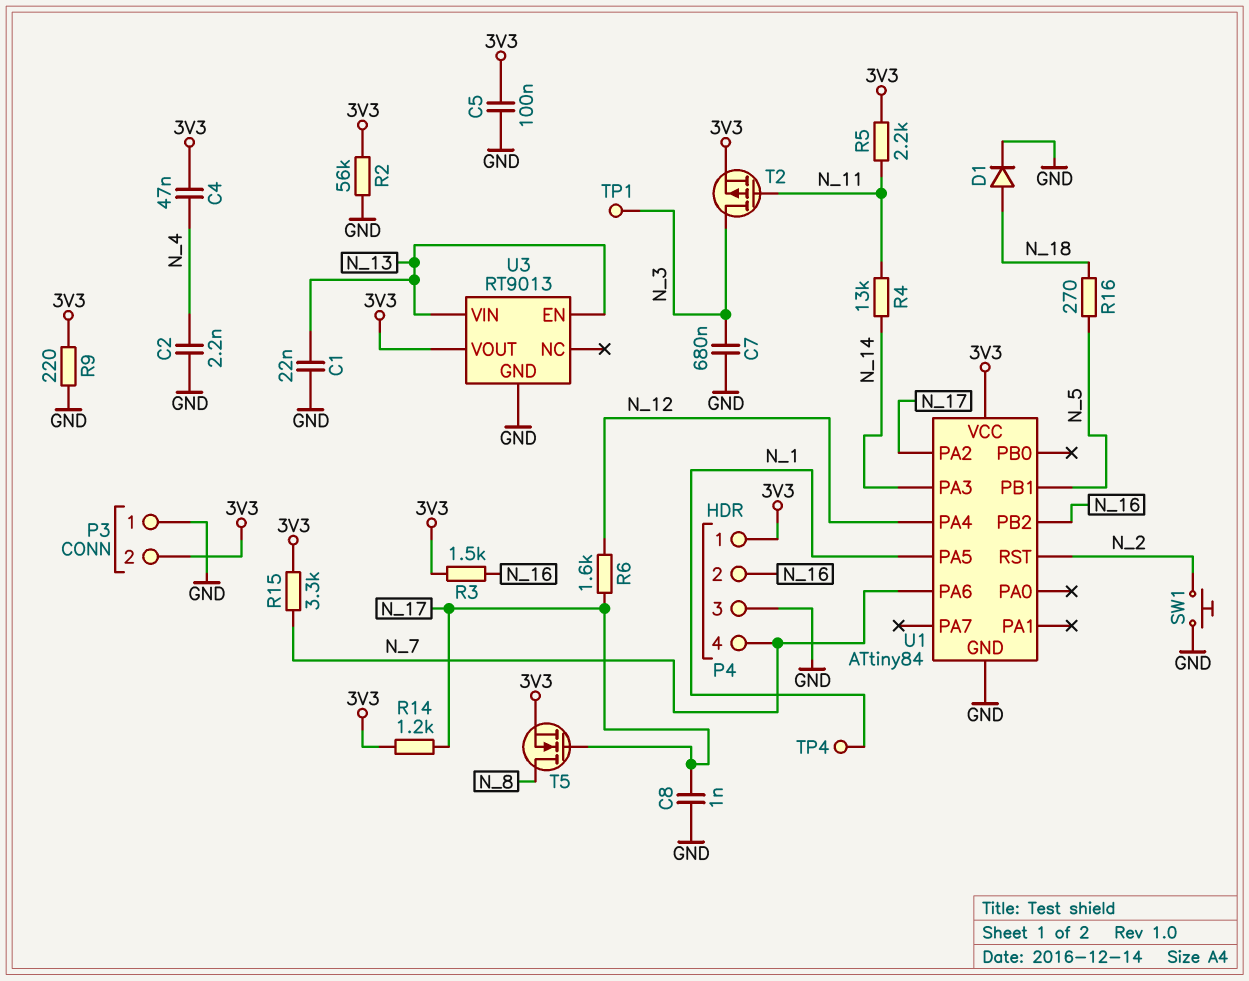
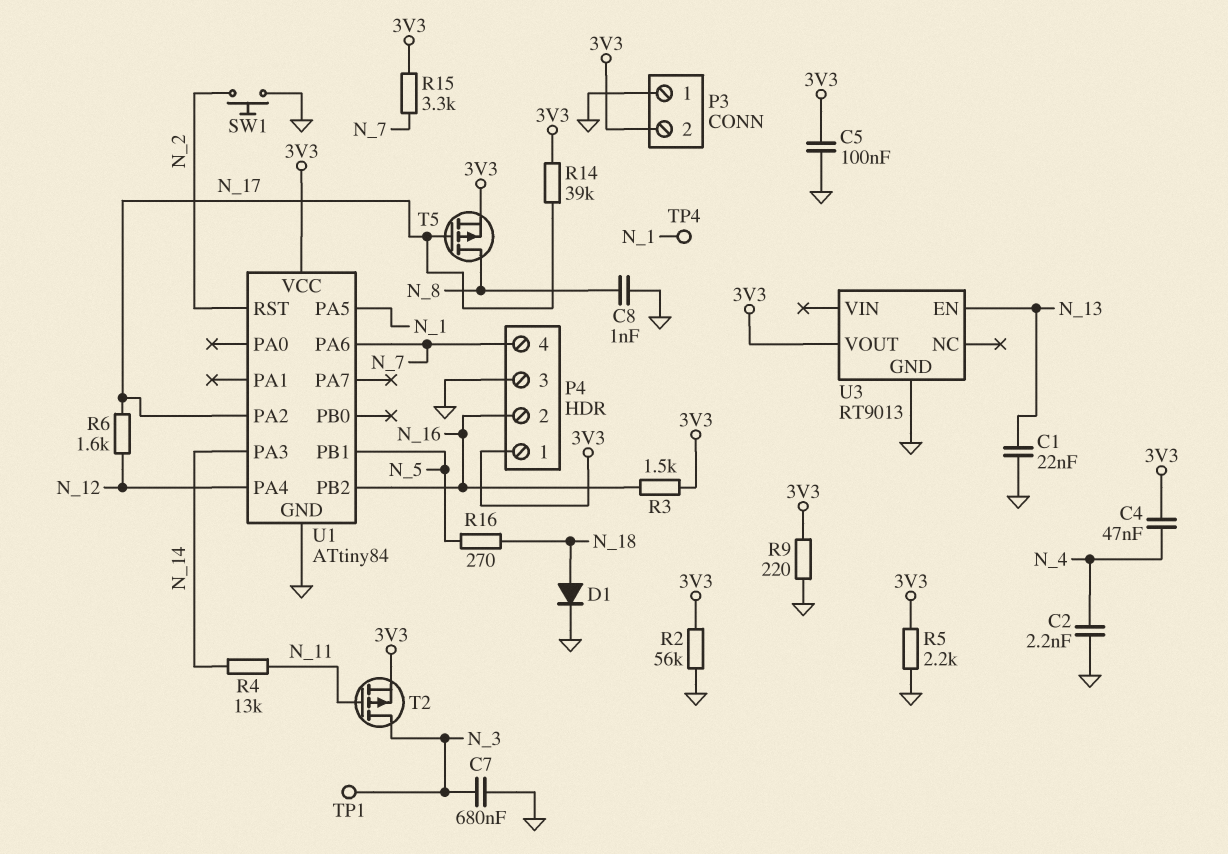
C8: 1nF (GND, N_17) -> 1nF (GND, N_8)
R5: 2.2k (3V3, N_11) -> 2.2k (3V3, GND)
R14: 1.2k (3V3, N_17) -> 39k (3V3, N_17)
T5: NMOS (G N_17, D N_8, S 3V3) -> PMOS (G N_17, D N_8, S 3V3)
U3 pin VIN: N_13 -> none

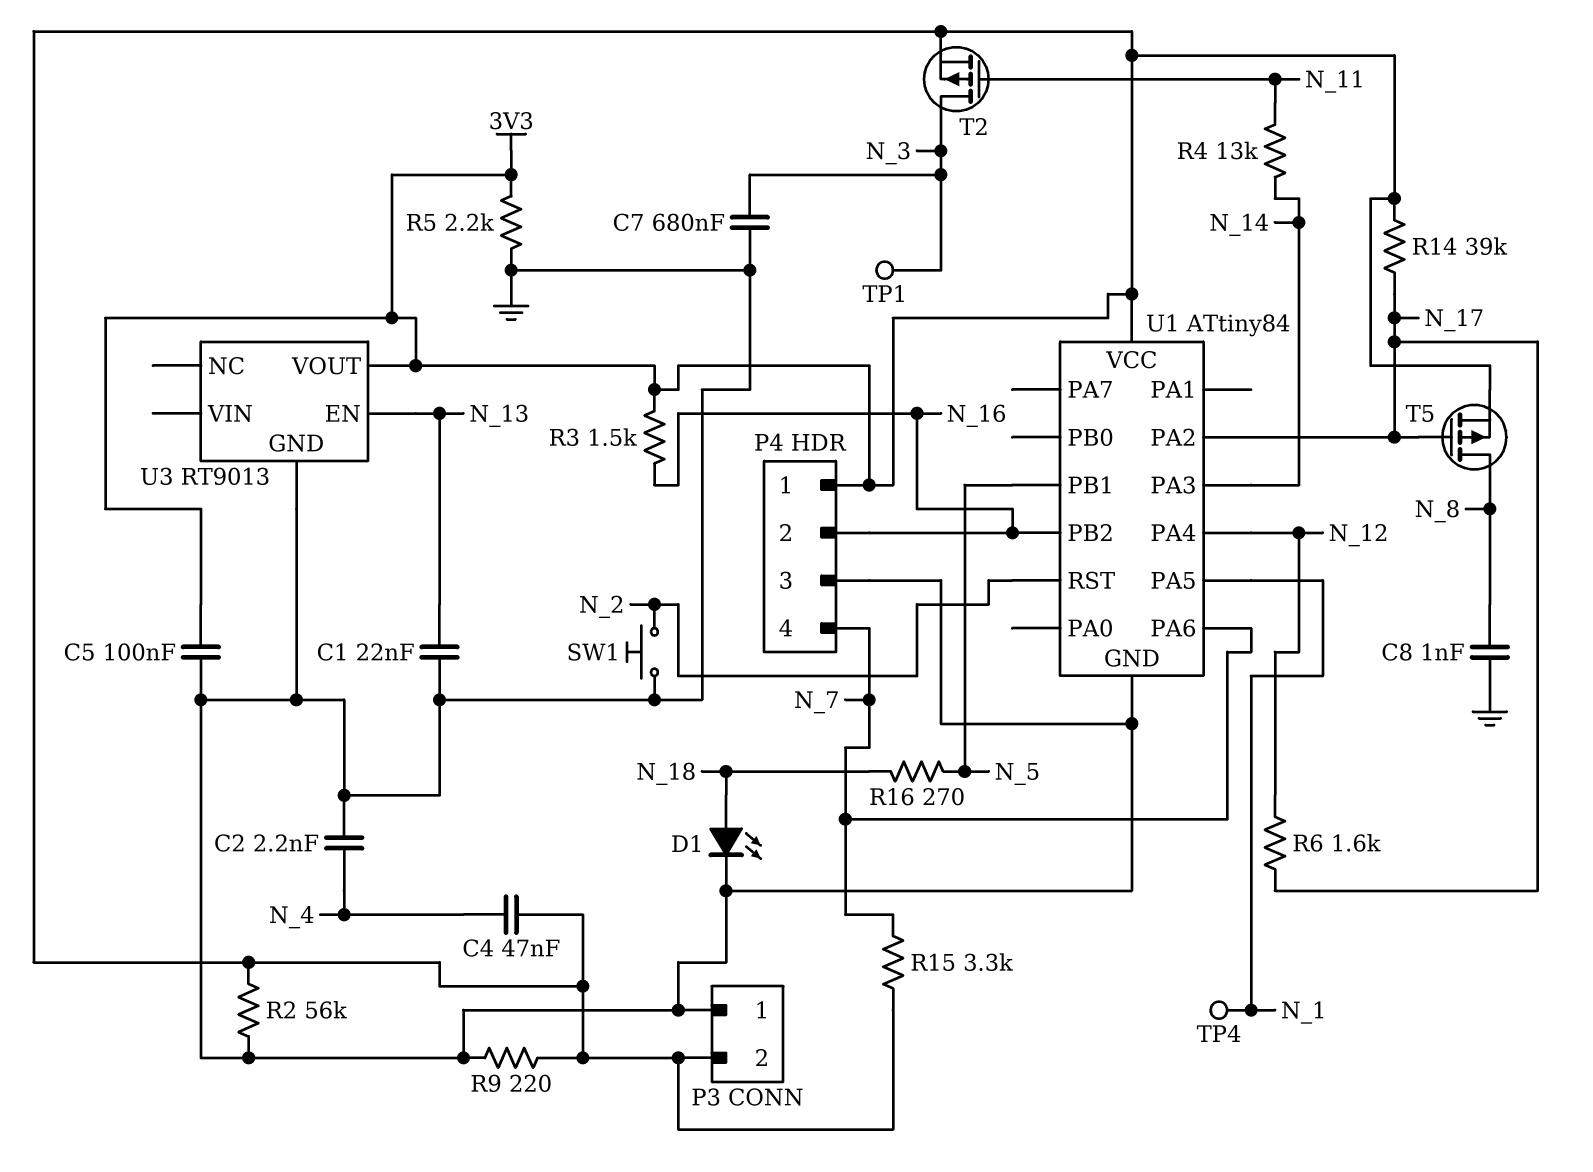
D1: diode (A N_18, K GND) -> LED (A N_18, K GND)

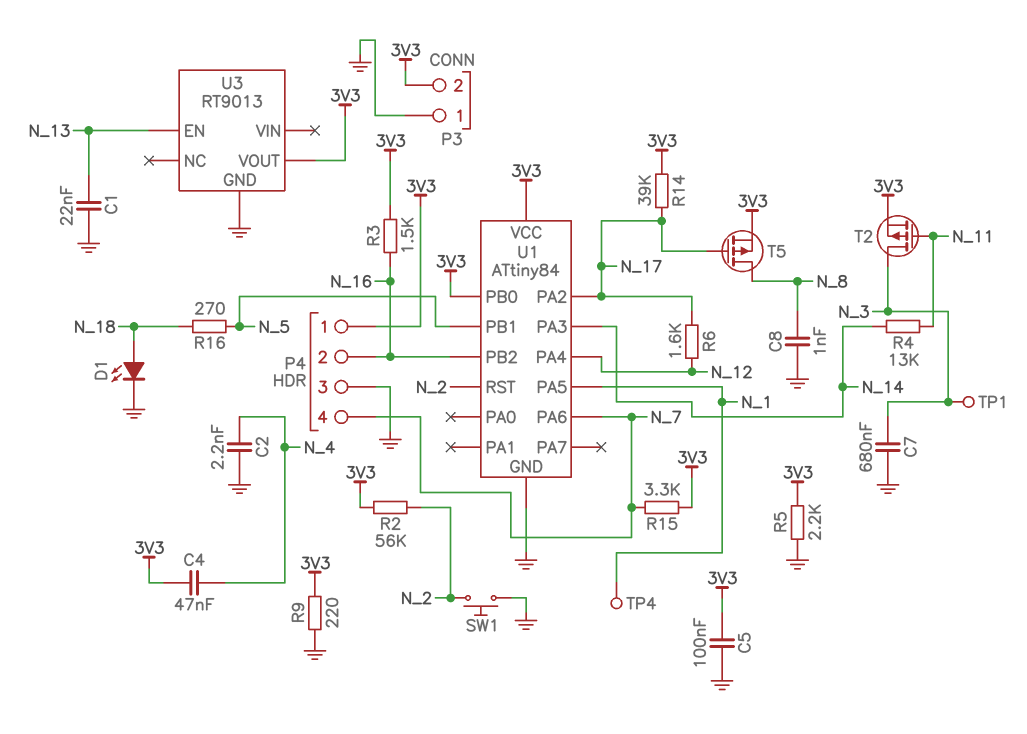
R2: 56k (3V3, GND) -> 56k (3V3, N_2)
U1 pin PB0: none -> 3V3

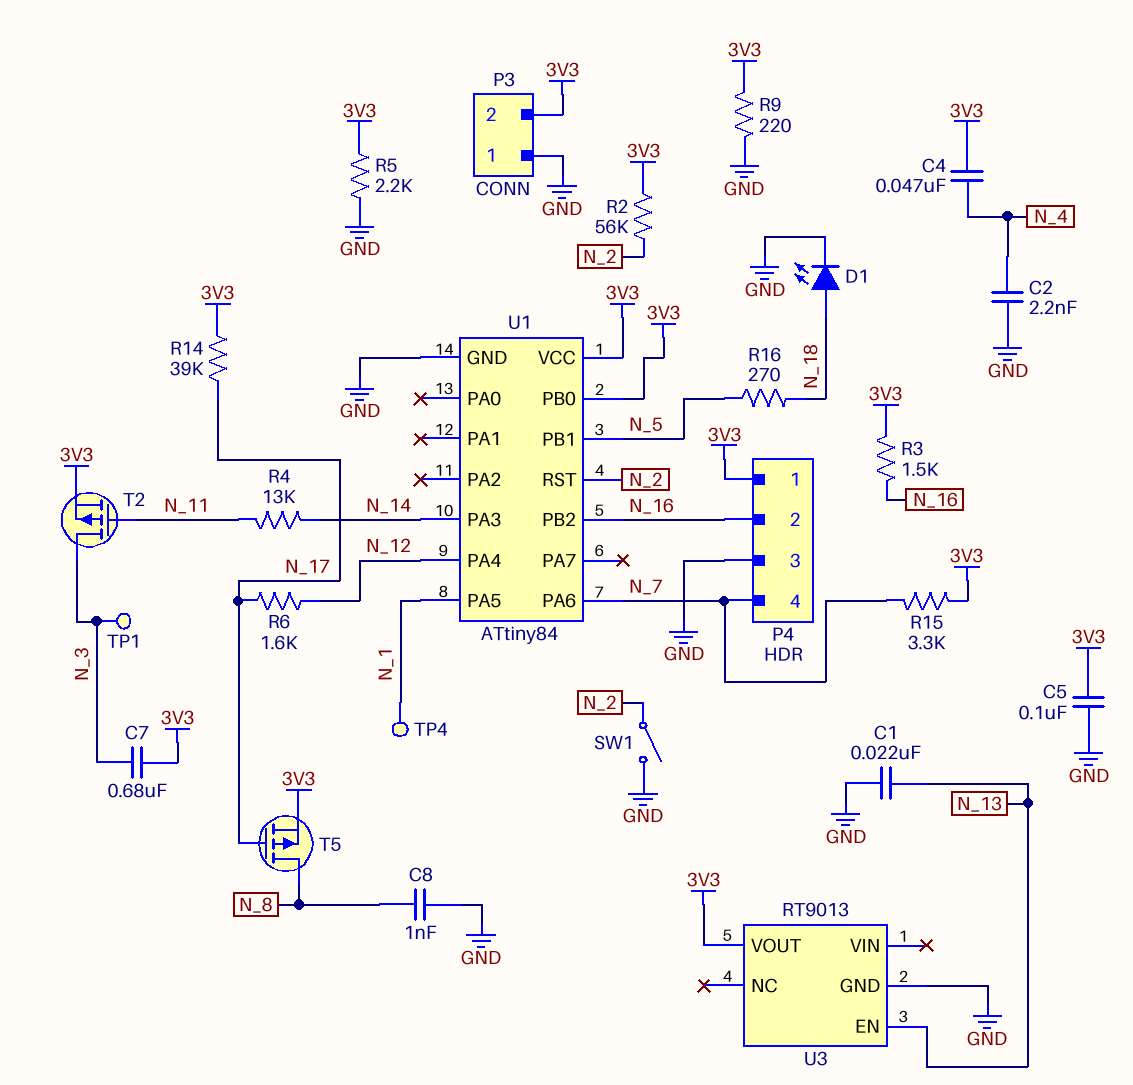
C7: 680nF (GND, N_3) -> 680nF (3V3, N_3)
SW1: button (GND, N_2) -> switch (GND, N_2)
U1 pin PA2: N_17 -> none

